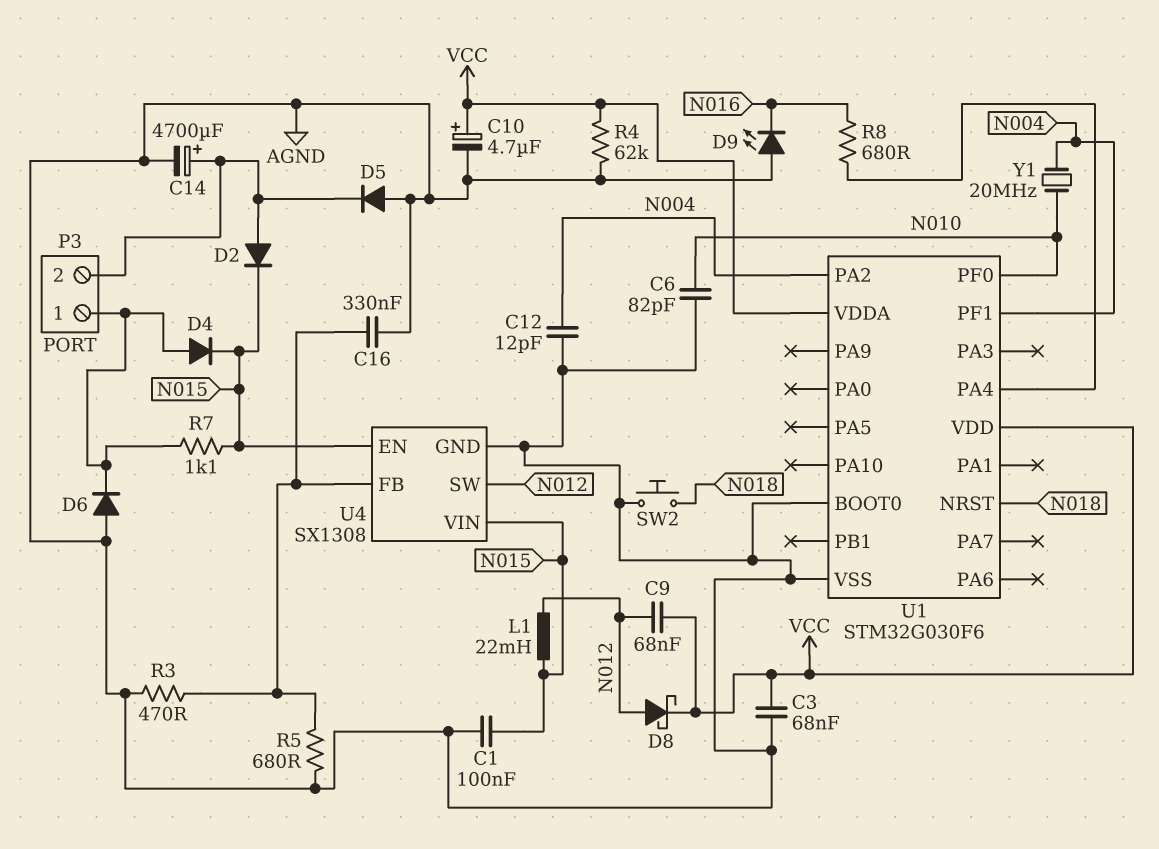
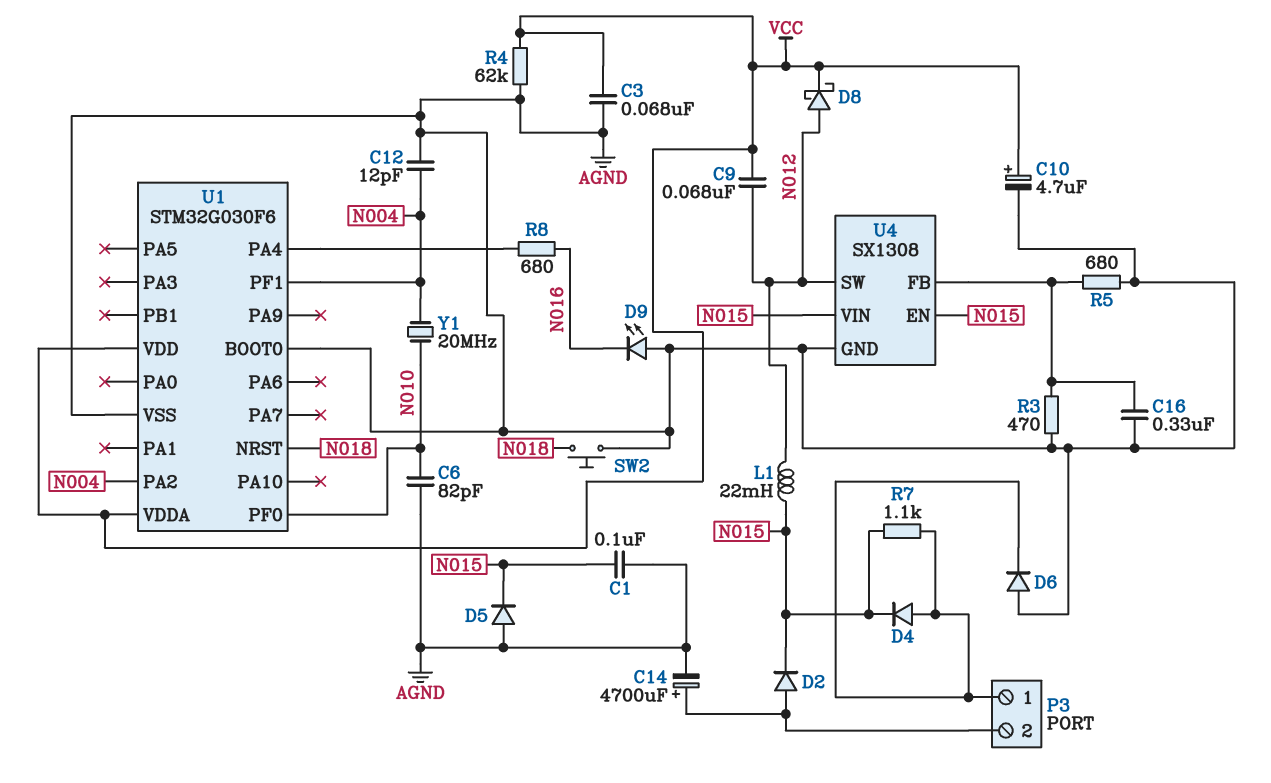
D5: diode (A AGND, K P3/2) -> diode (A AGND, K N015)

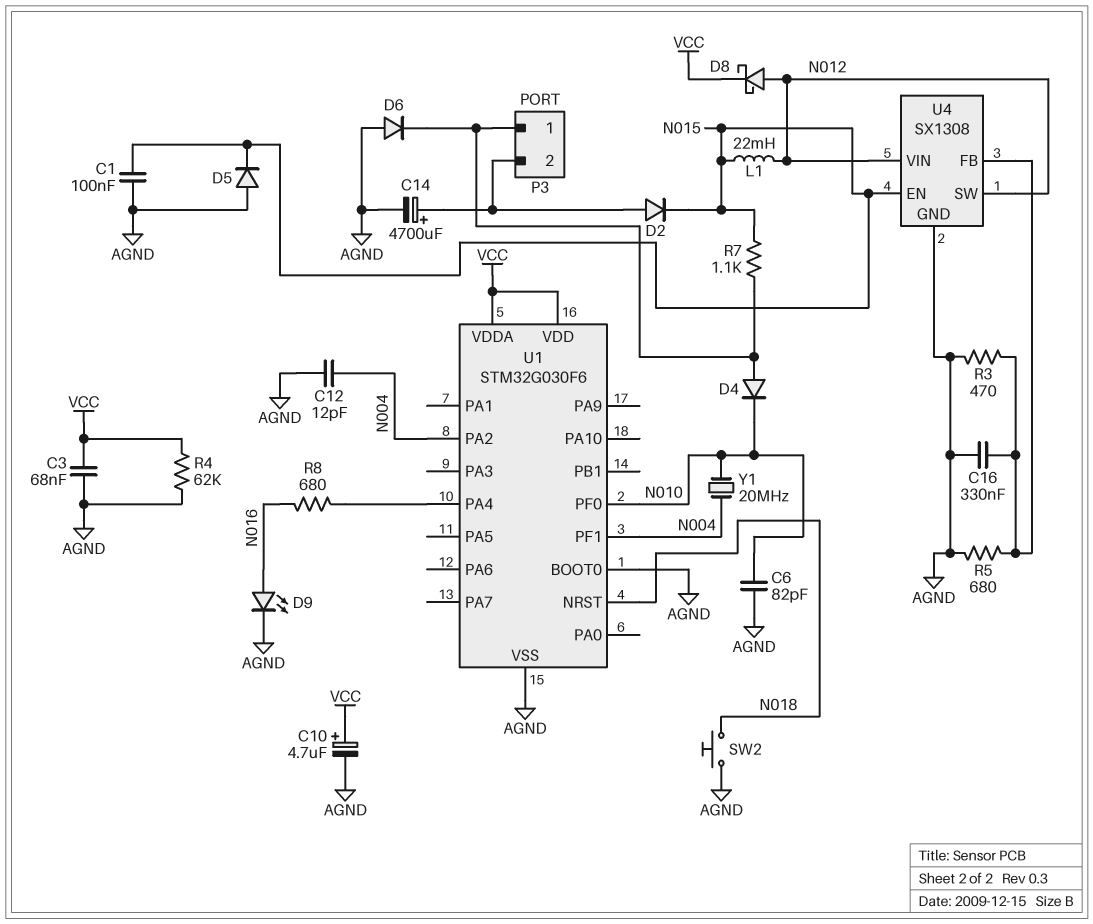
C9: 68nF (N012, VCC) -> none
D4: diode (A P3/1, K N015) -> diode (A P3/1, K N010)
D9: LED (A AGND, K N016) -> LED (A N016, K AGND)
U4 pin VIN: N015 -> N012

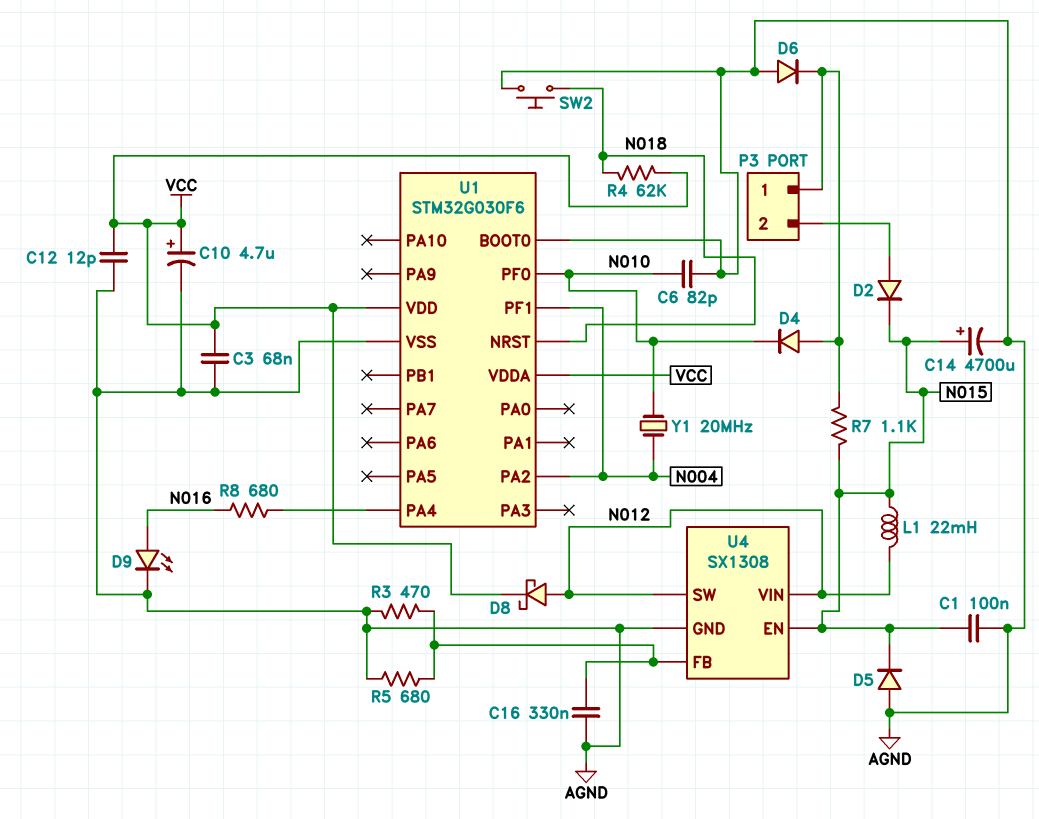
C12: 12pF (AGND, N004) -> 12pF (AGND, VCC)
C14: 4700uF (plus P3/2, minus AGND) -> 4700uF (plus N015, minus AGND)
R4: 62k (AGND, VCC) -> 62k (N018, VCC)

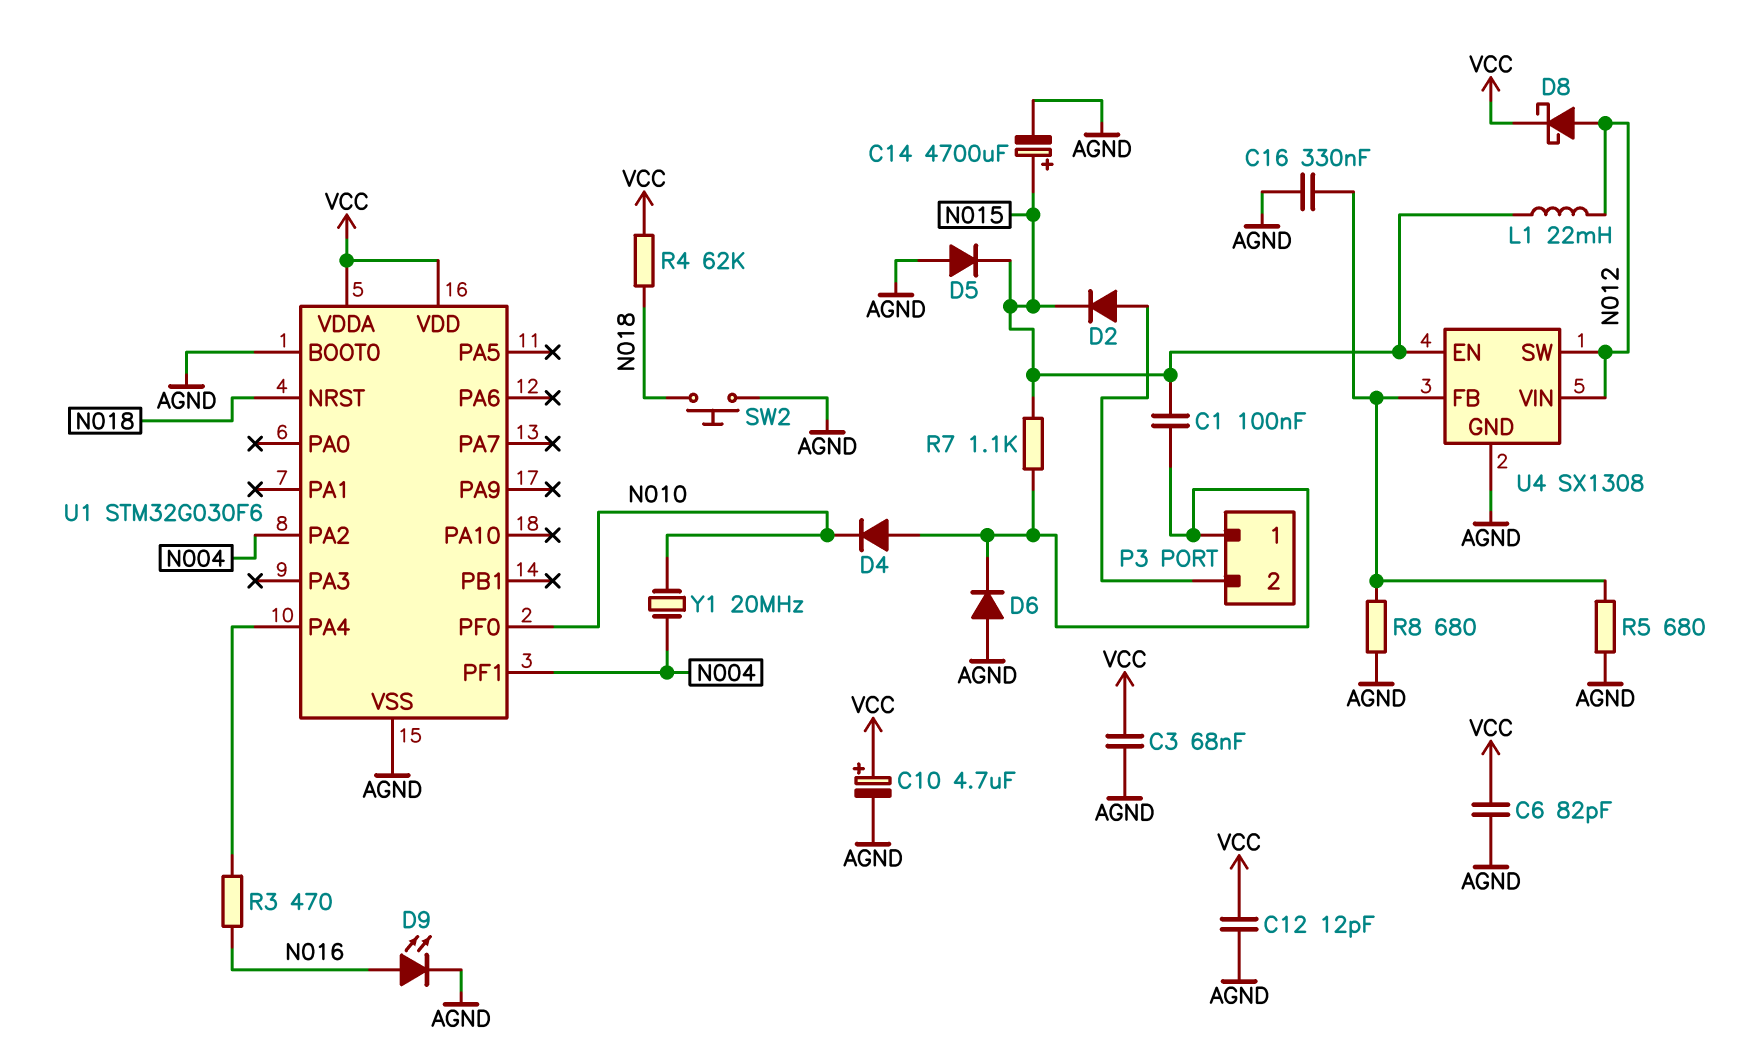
C1: 100nF (AGND, N015) -> 100nF (N015, P3/1)
C6: 82pF (AGND, N010) -> 82pF (AGND, VCC)
R3: 470 (AGND, U4/FB) -> 470 (N016, U1/PA4)
R8: 680 (N016, U1/PA4) -> 680 (AGND, U4/FB)

